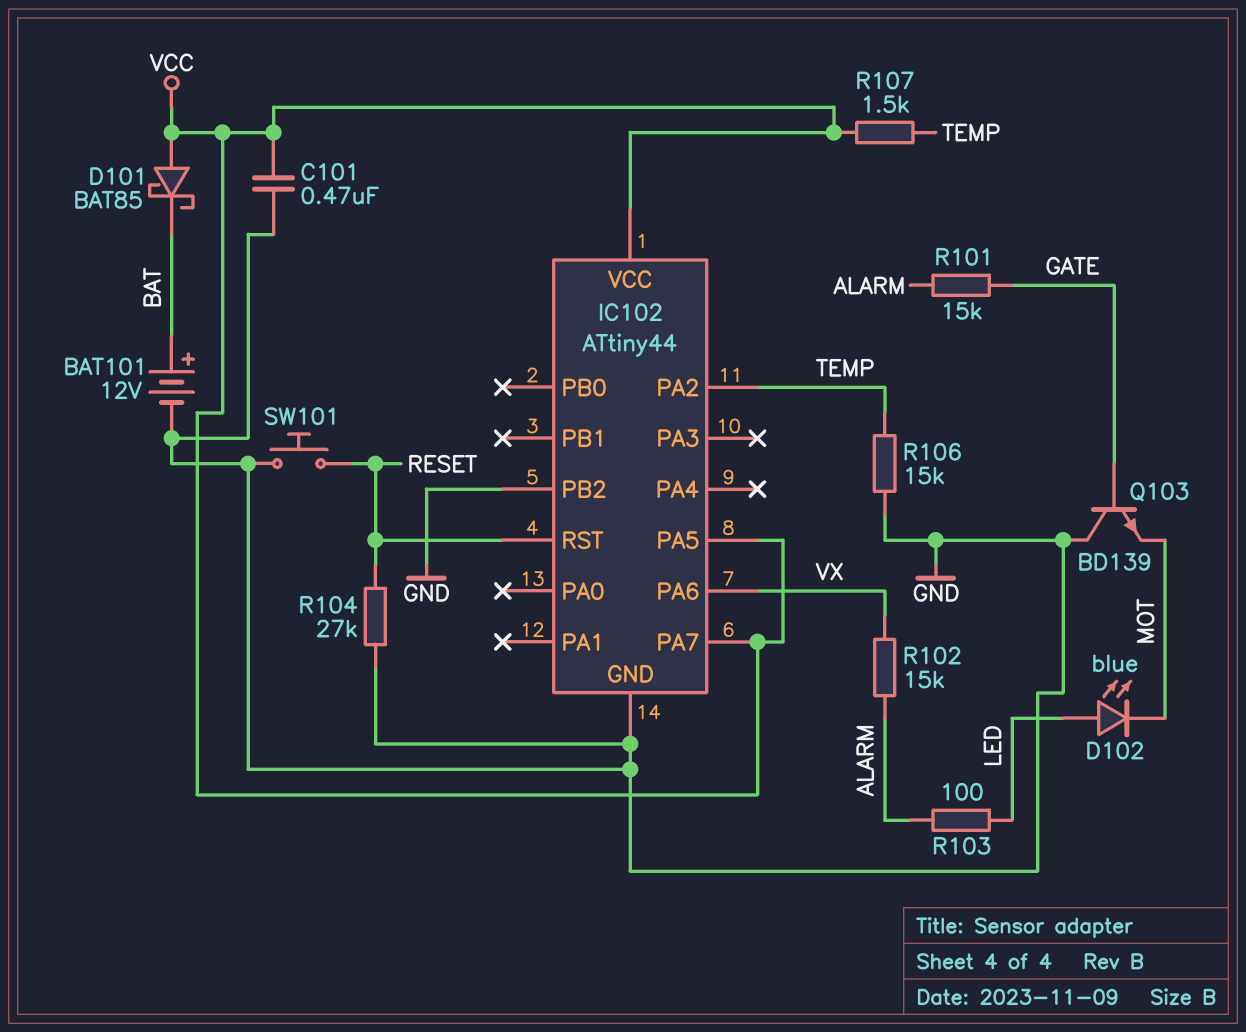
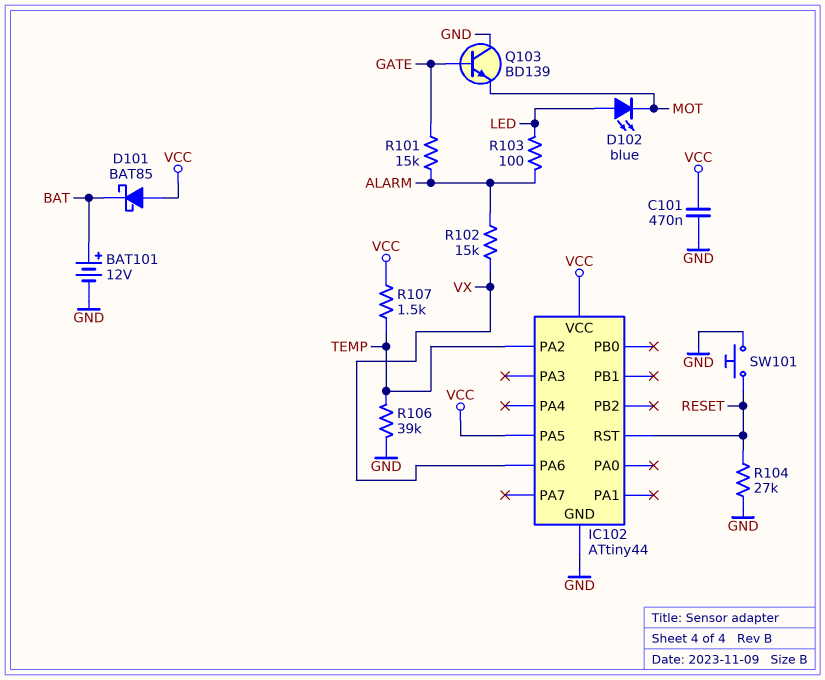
IC102 pin PA7: VCC -> none
IC102 pin PB2: GND -> none
R106: 15k (GND, TEMP) -> 39k (GND, TEMP)

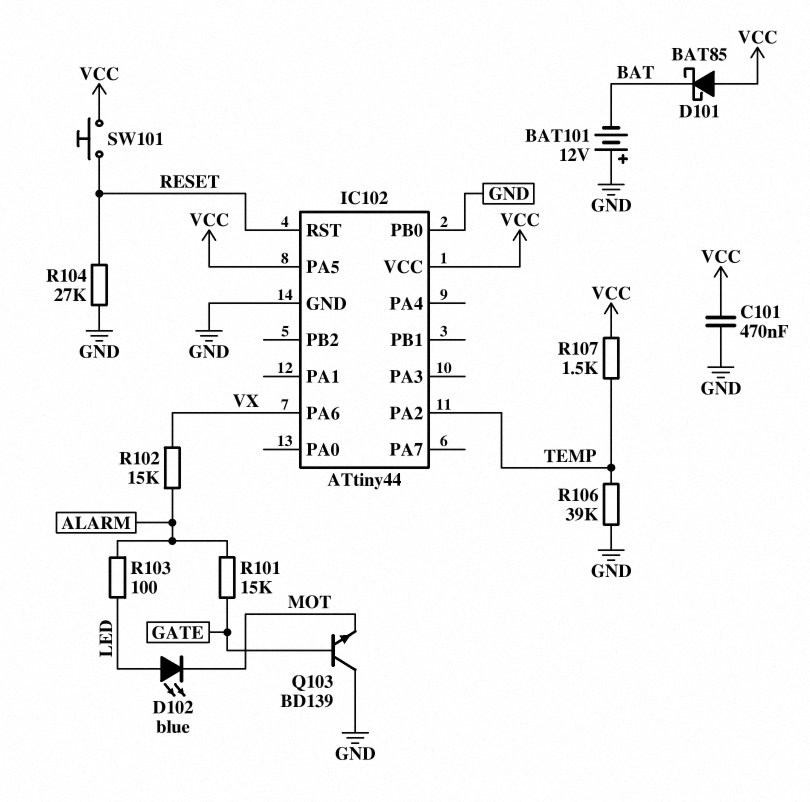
BAT101: 12V (plus BAT, minus GND) -> 12V (plus GND, minus BAT)
IC102 pin PB0: none -> GND
SW101: button (GND, RESET) -> button (RESET, VCC)

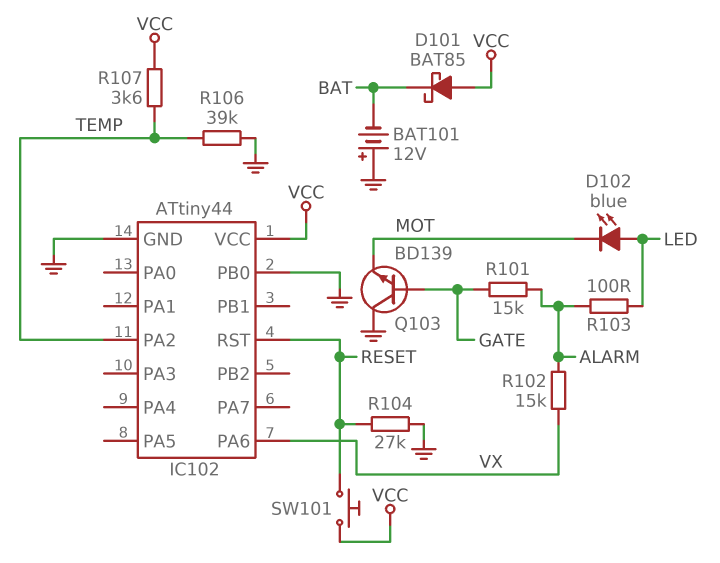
C101: 470nF (GND, VCC) -> none
IC102 pin PA5: VCC -> none
R107: 1.5k (TEMP, VCC) -> 3.6k (TEMP, VCC)

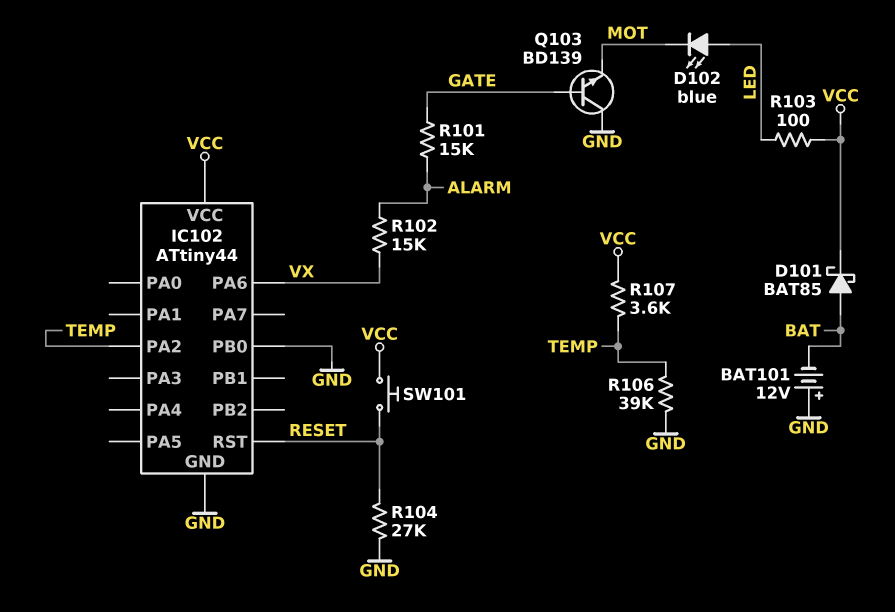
D101: schottky BAT85 (A VCC, K BAT) -> schottky BAT85 (A BAT, K VCC)
R103: 100 (ALARM, LED) -> 100 (LED, VCC)

